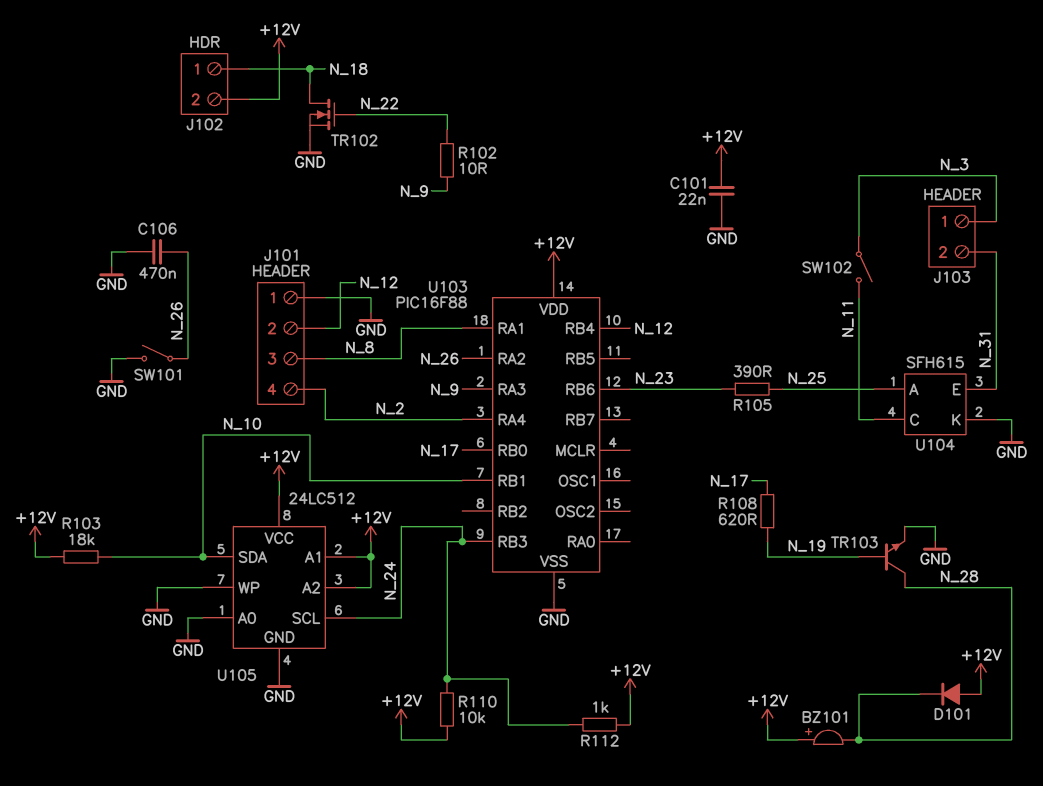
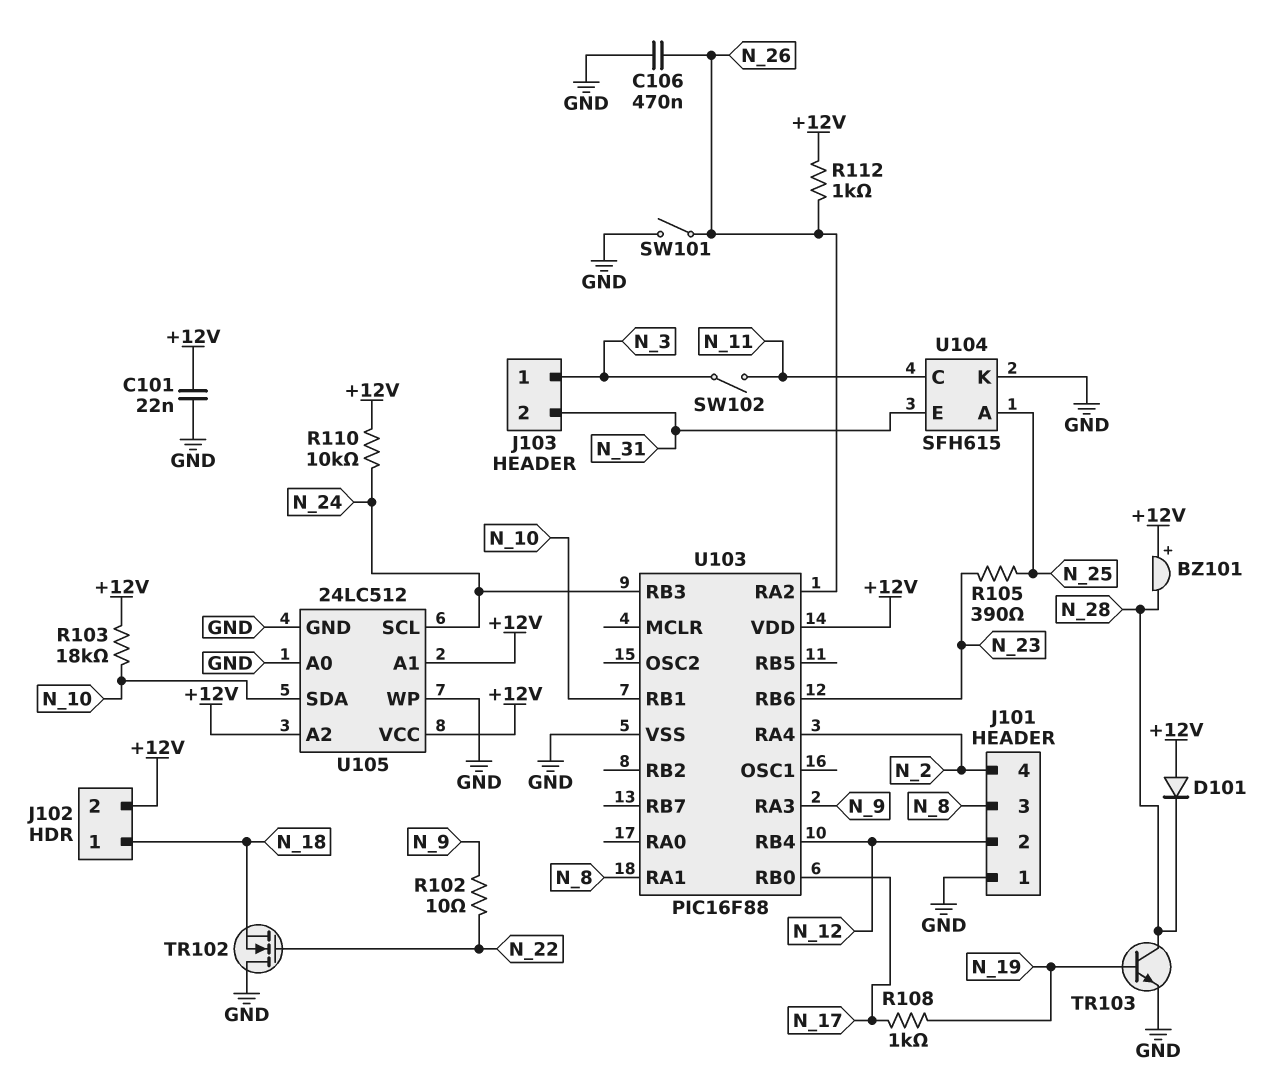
R108: 620 (N_17, N_19) -> 1k (N_17, N_19)
R112: 1k (+12V, N_24) -> 1k (+12V, N_26)
TR102: NMOS (G N_22, D N_18, S GND) -> NMOS (G N_22, D GND, S N_18)

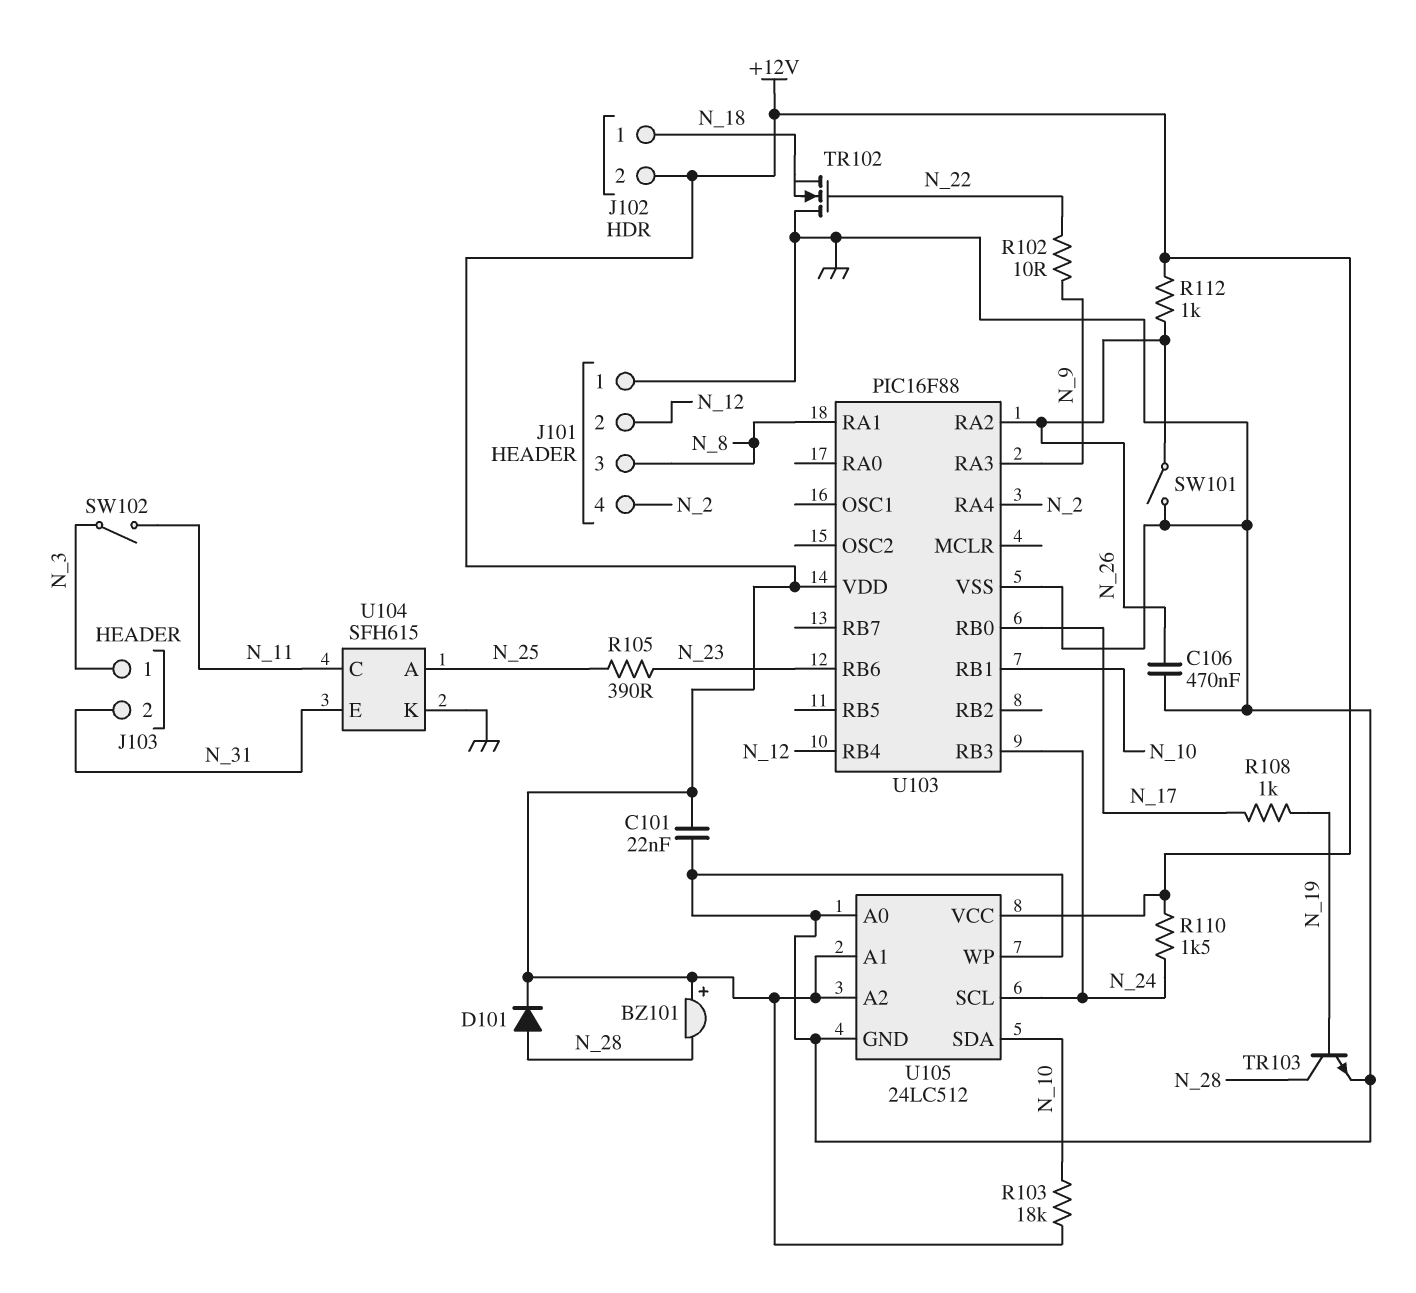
D101: diode (A +12V, K N_28) -> diode (A N_28, K +12V)
R110: 10k (+12V, N_24) -> 1.5k (+12V, N_24)

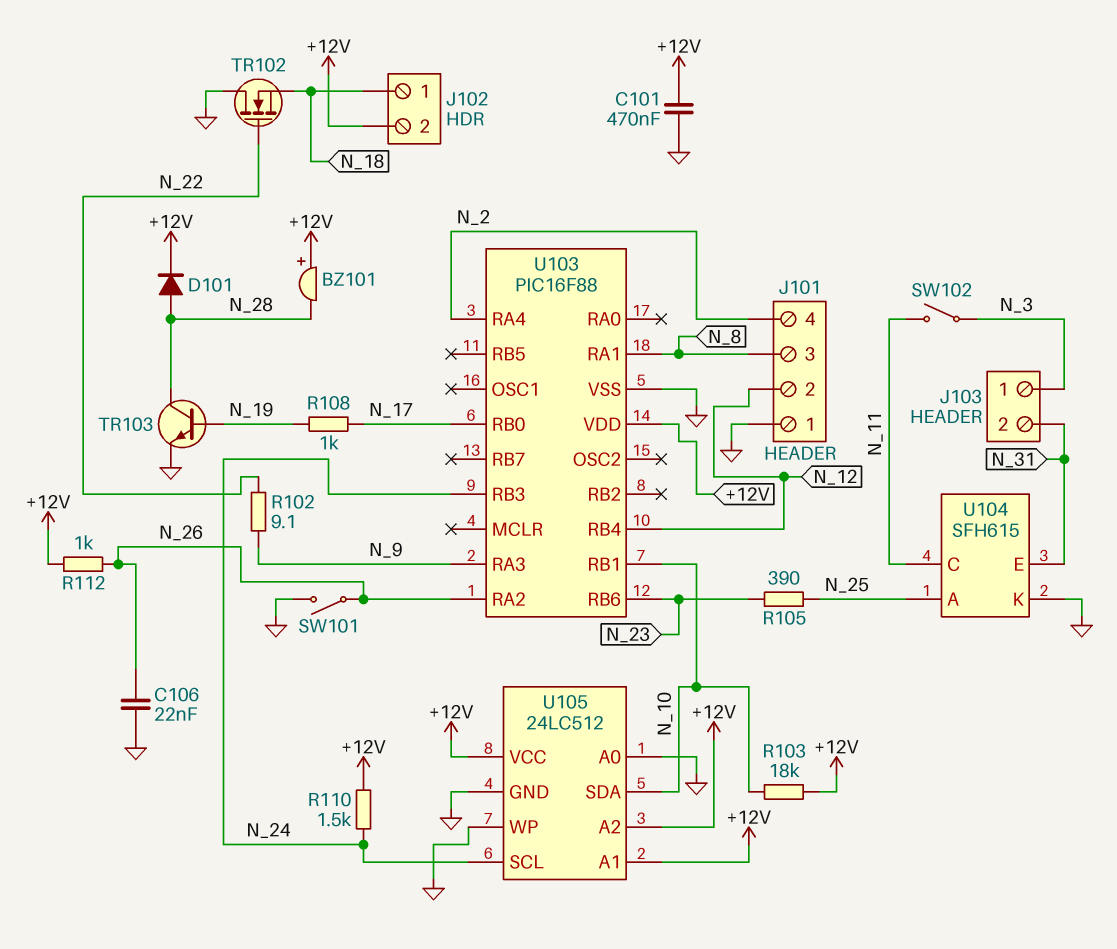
C101: 22nF (+12V, GND) -> 470nF (+12V, GND)
C106: 470nF (GND, N_26) -> 22nF (GND, N_26)
R102: 10 (N_9, N_22) -> 9.1 (N_9, N_22)

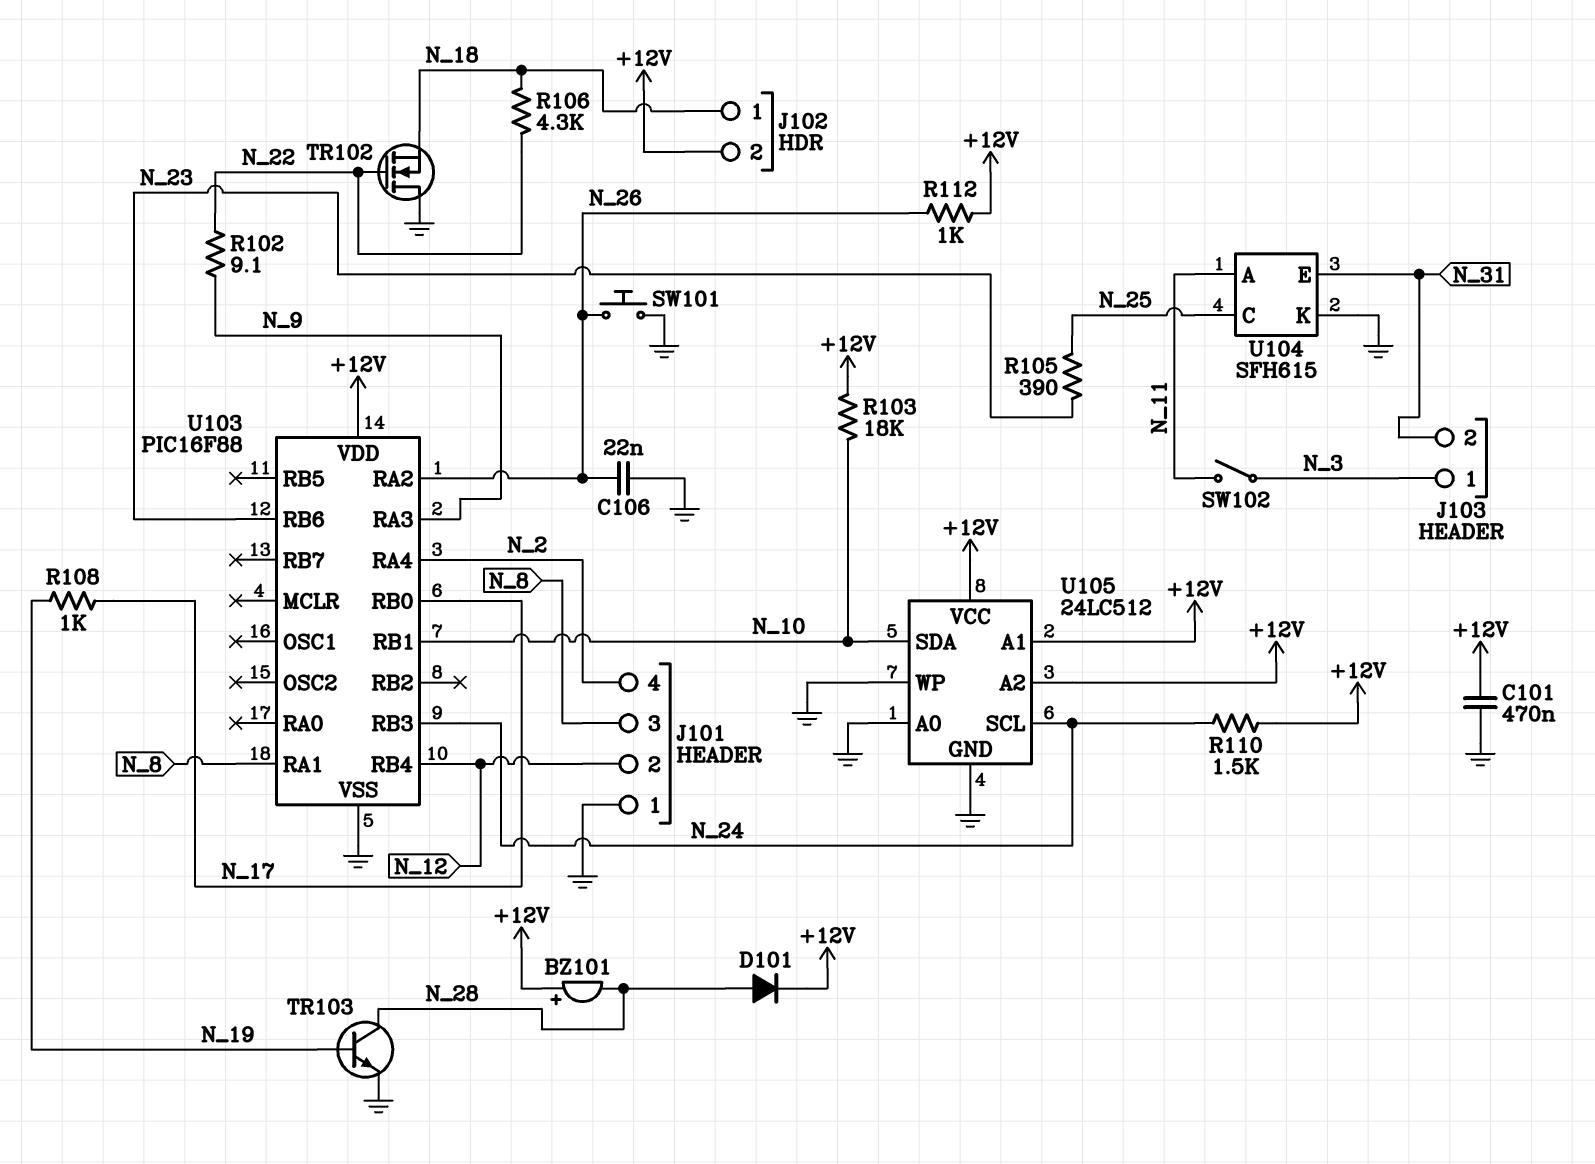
R106: none -> 4.3k (N_18, N_22)
SW101: switch (GND, N_26) -> button (GND, N_26)
U104 pin A: N_25 -> N_11
U104 pin C: N_11 -> N_25

